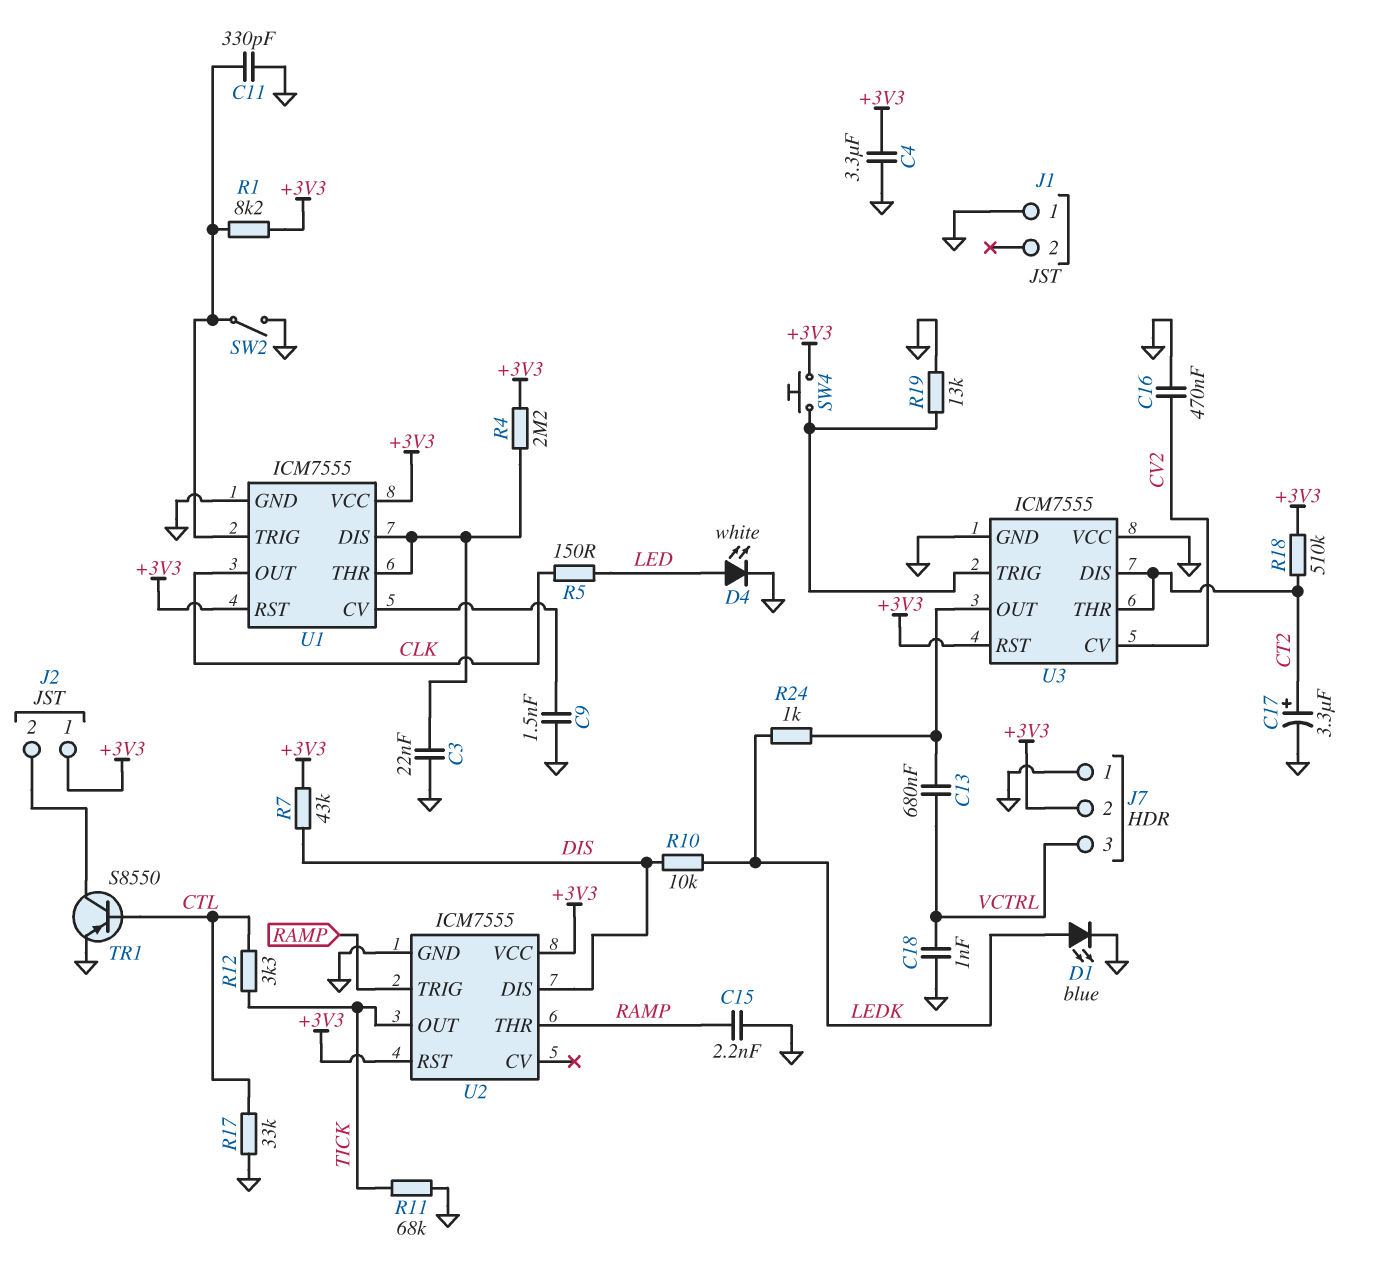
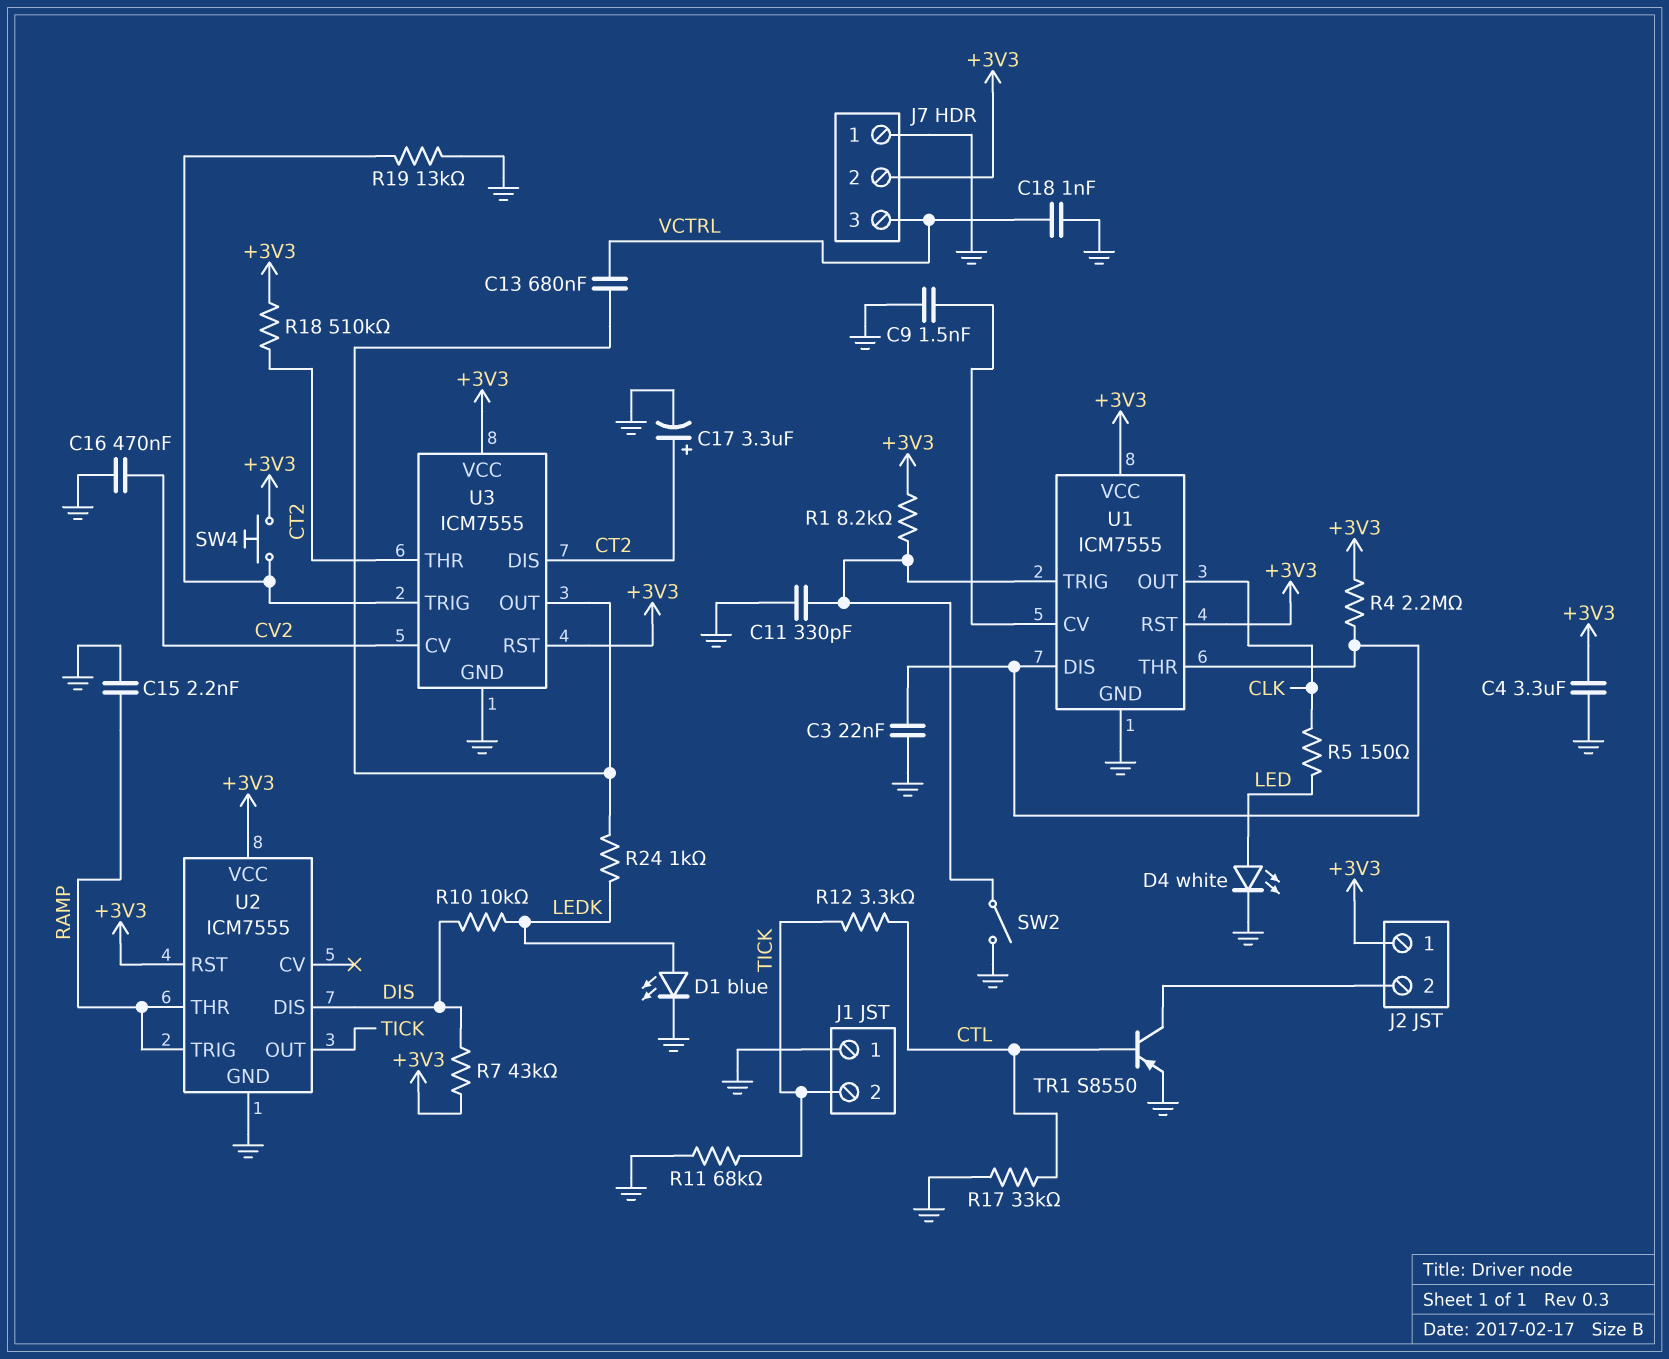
J1 pin 2: none -> TICK
U3 pin VCC: GND -> +3V3

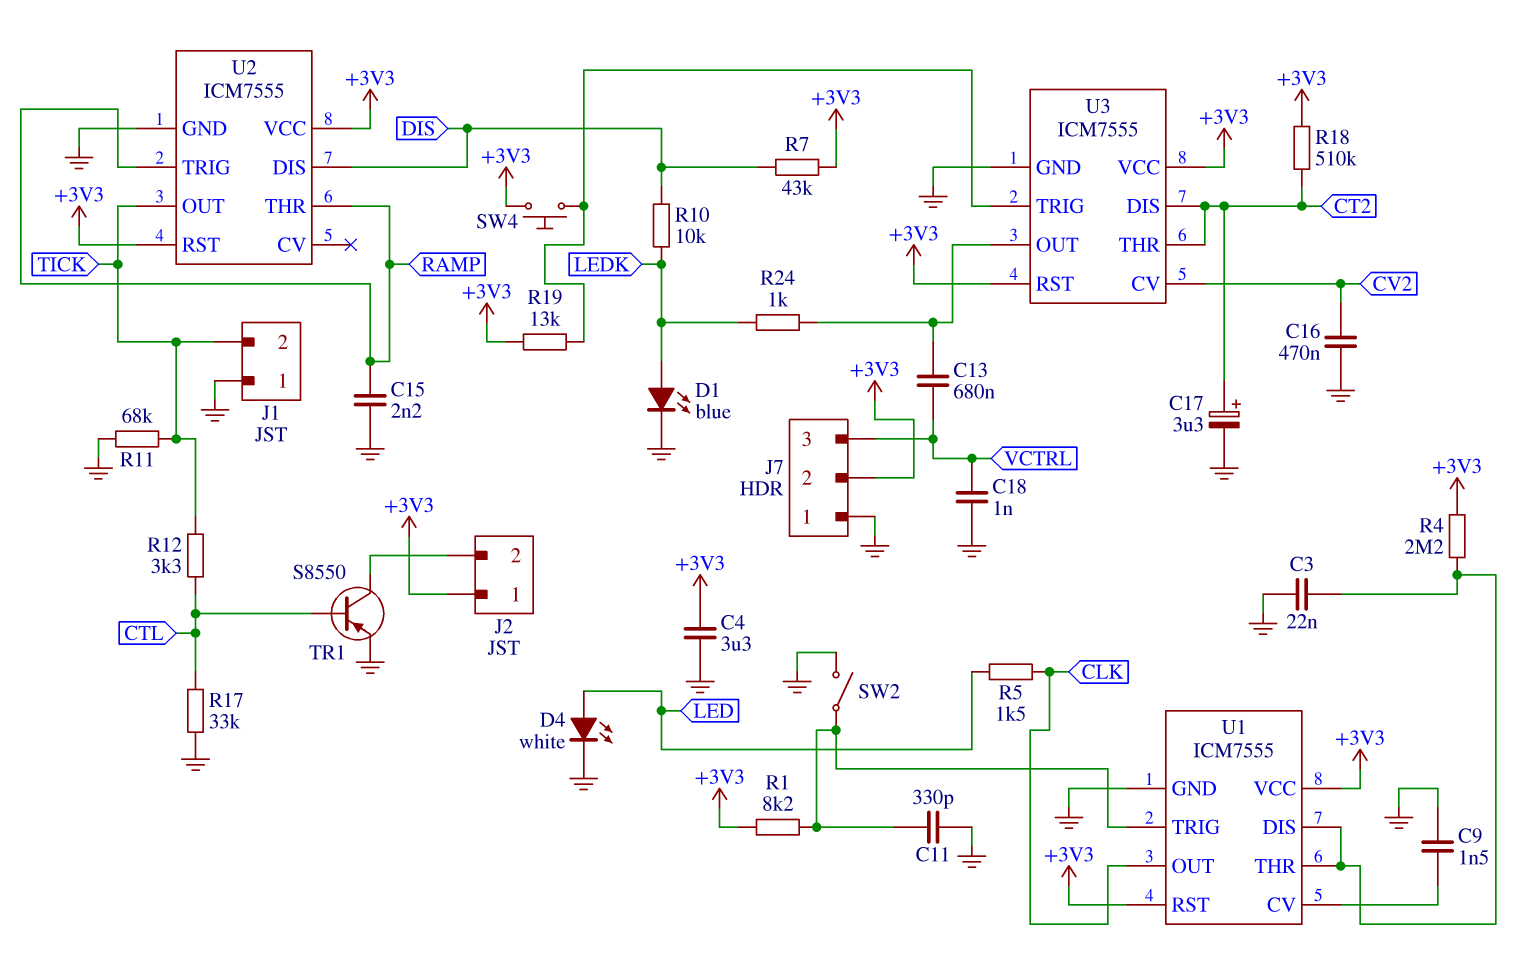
R5: 150 (CLK, LED) -> 1.5k (CLK, LED)
R19: 13k (GND, U3/TRIG) -> 13k (+3V3, U3/TRIG)

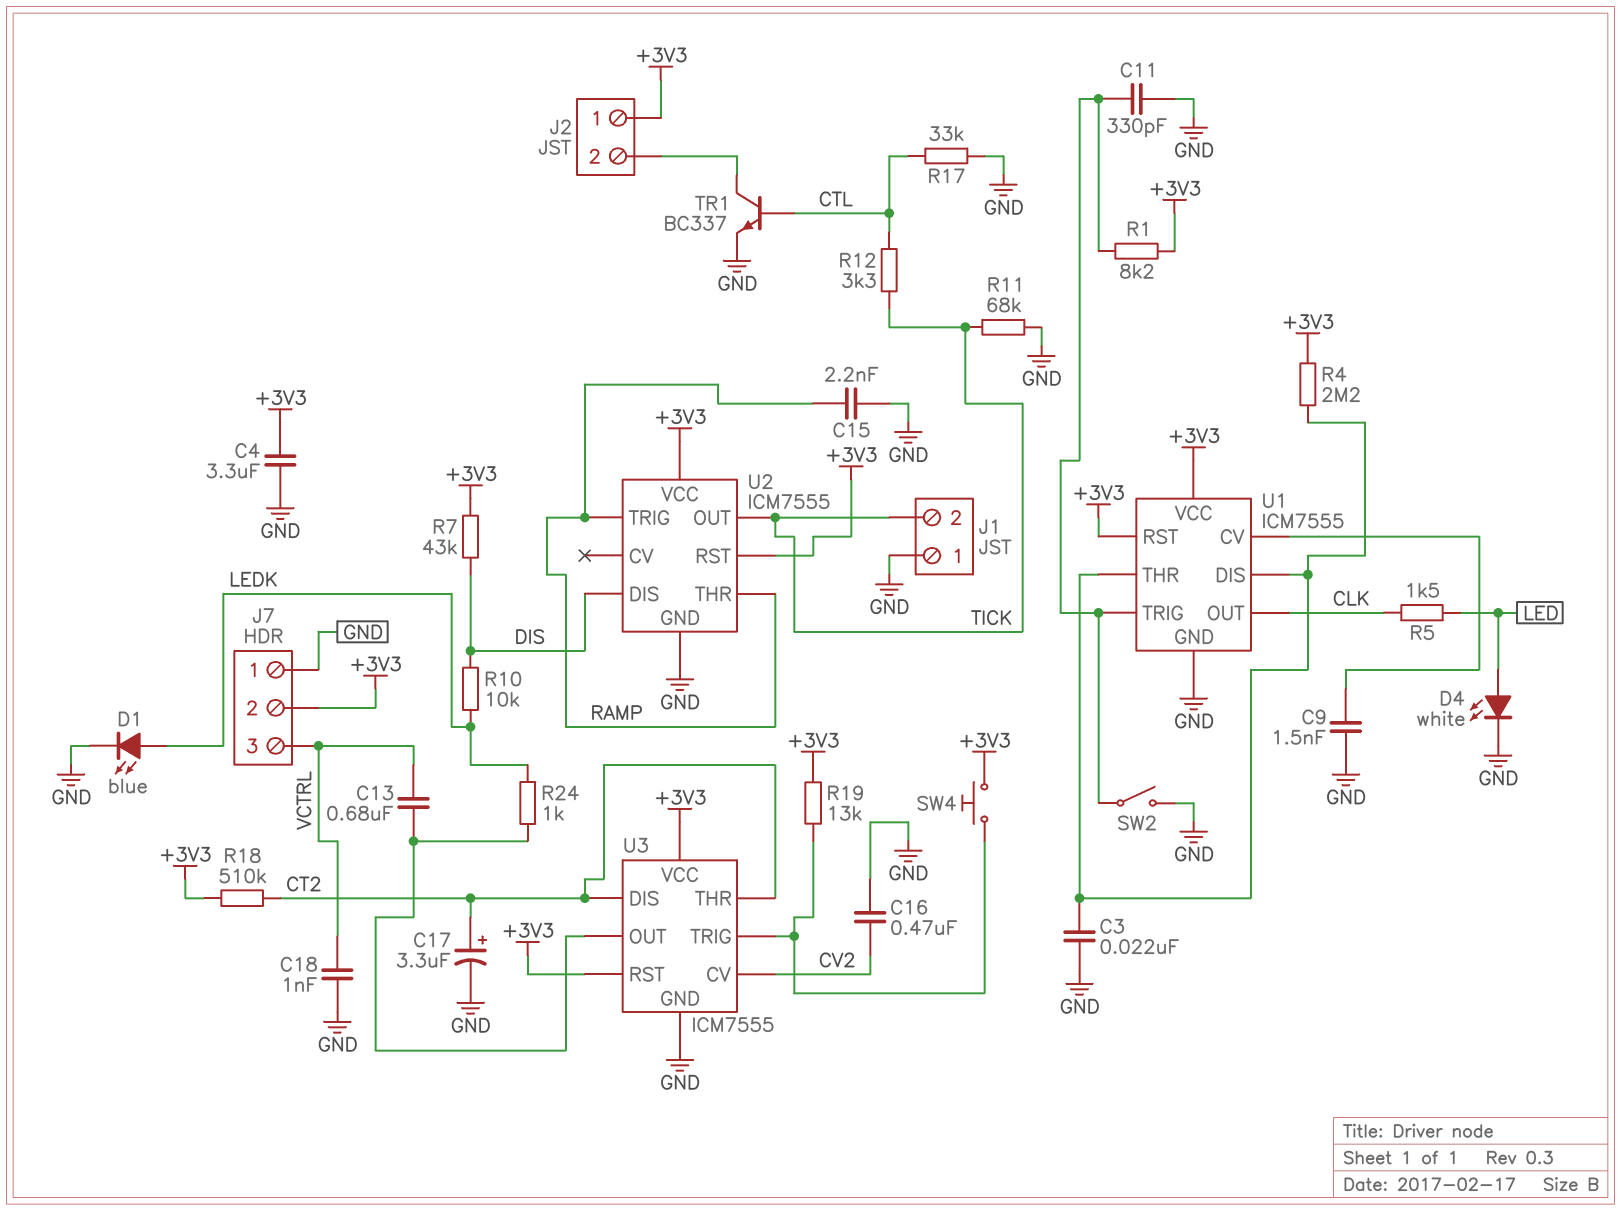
TR1: PNP S8550 (B CTL, C J2/2, E GND) -> NPN BC337 (B CTL, C J2/2, E GND)

